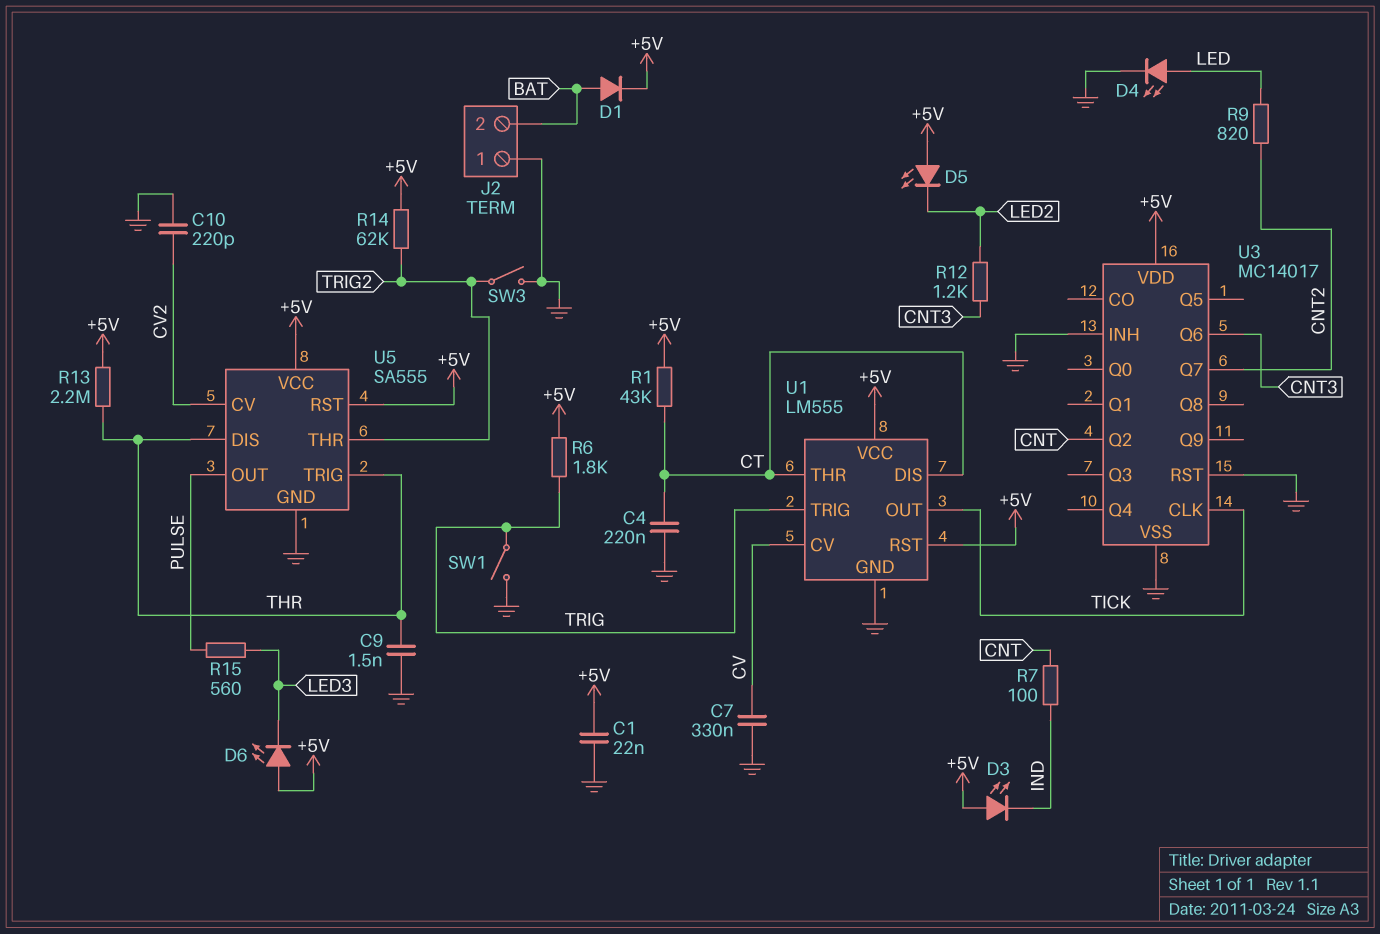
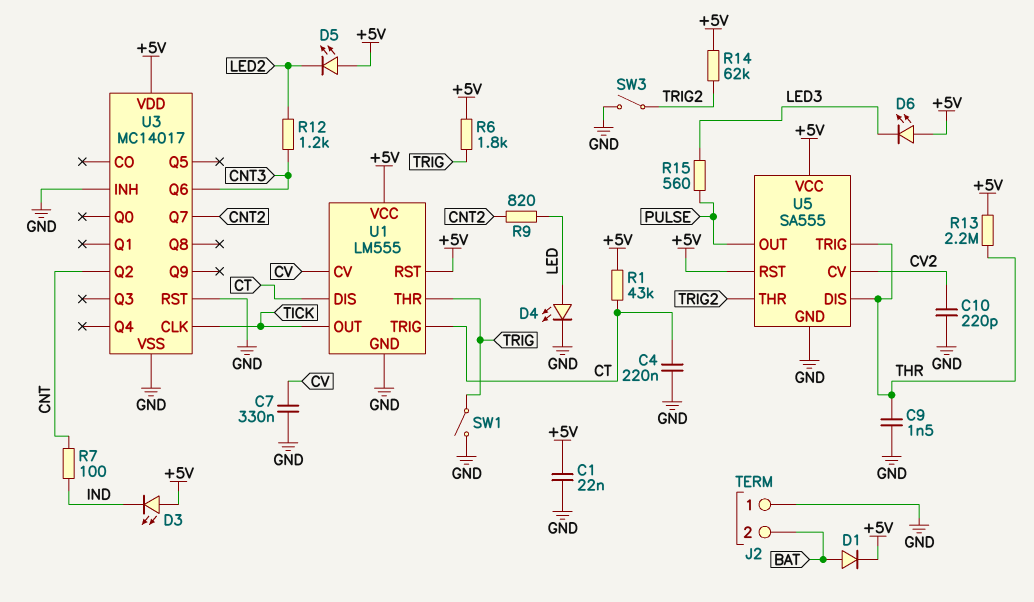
U1 pin THR: CT -> TRIG
U1 pin TRIG: TRIG -> CT

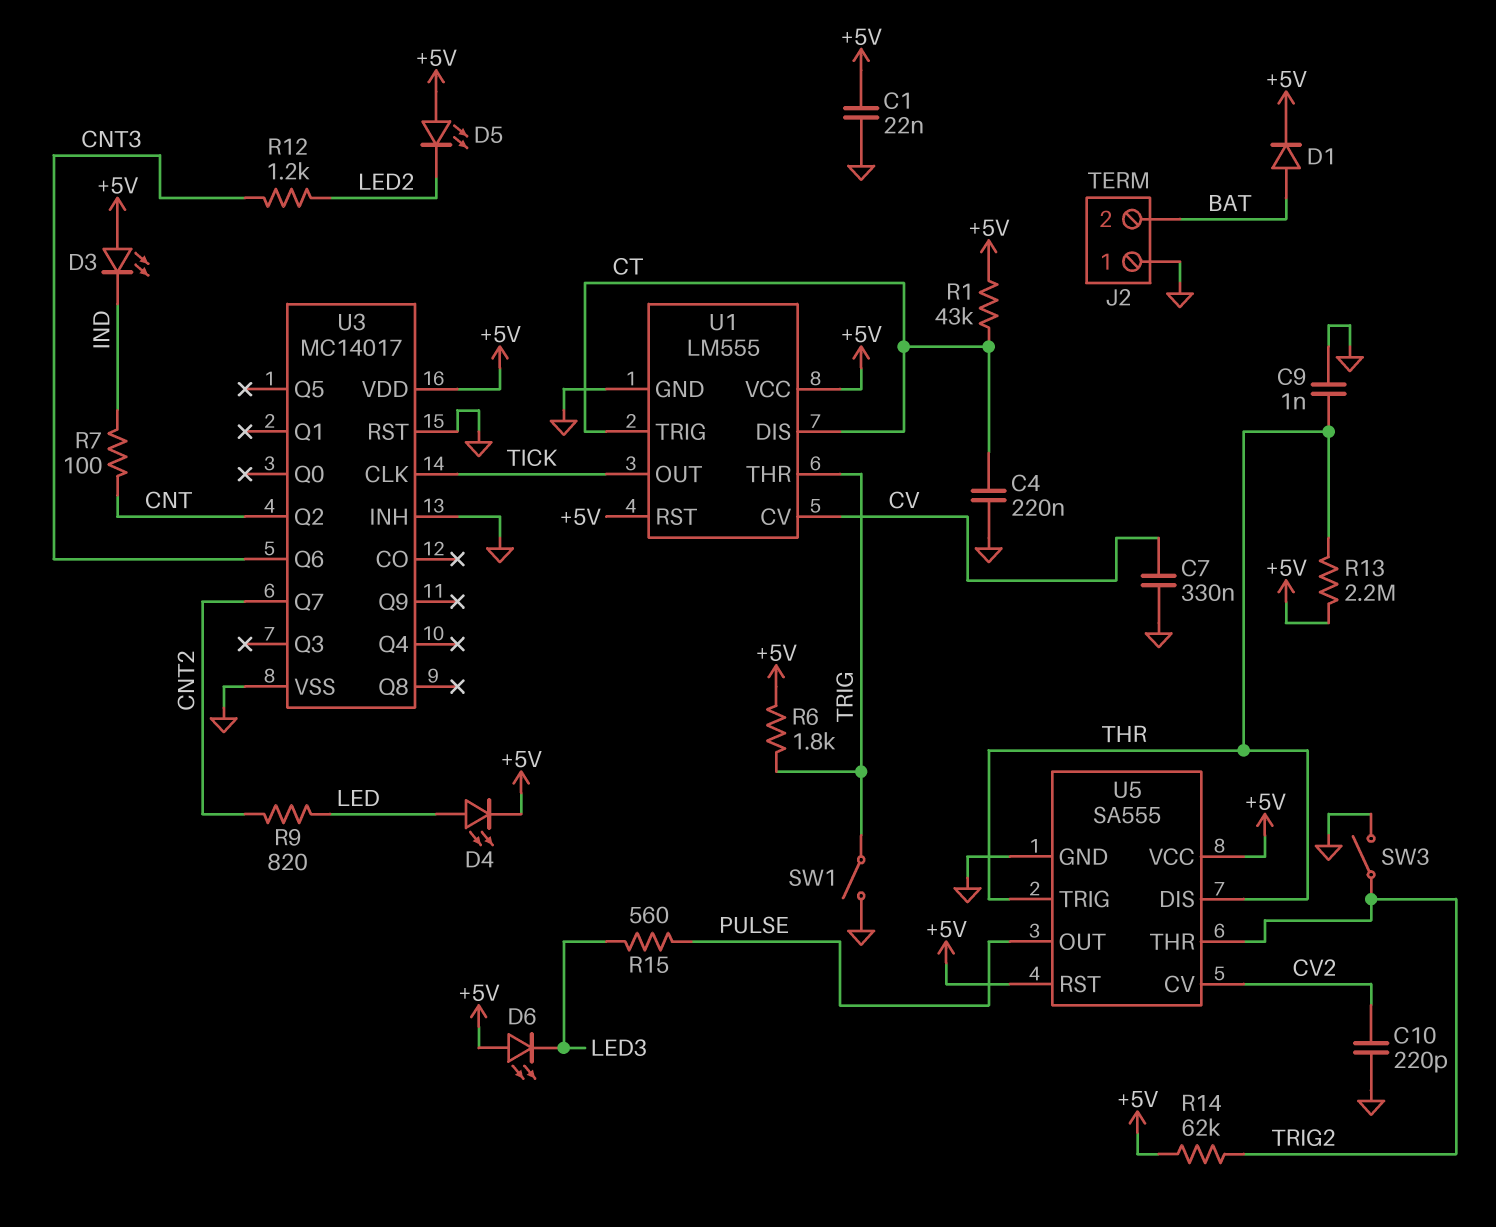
C9: 1.5nF (GND, THR) -> 1nF (GND, THR)
D4: LED (A LED, K GND) -> LED (A LED, K +5V)

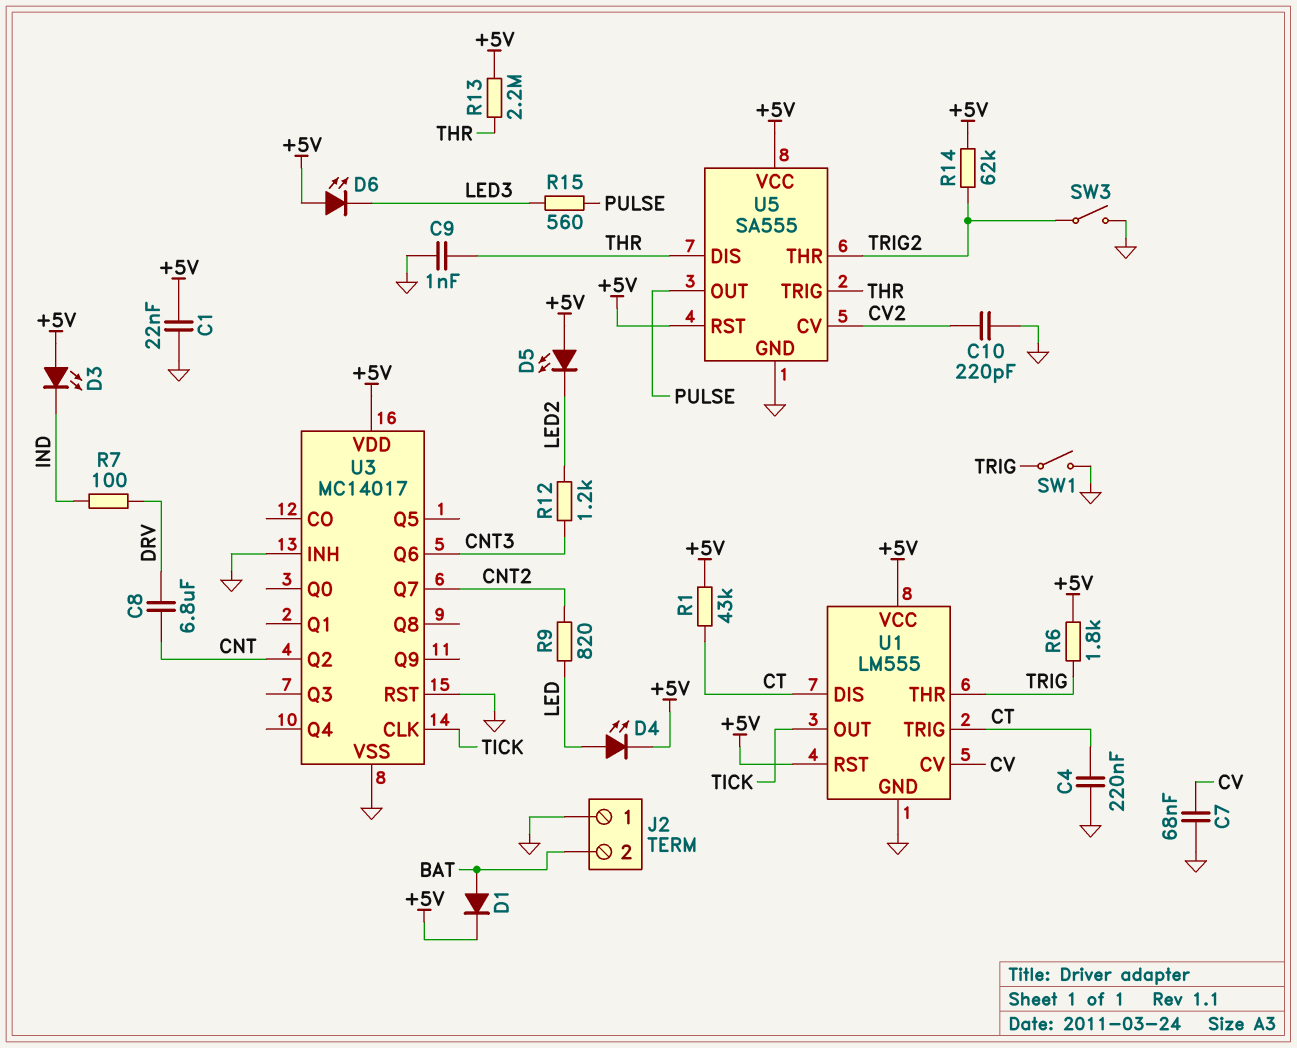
C7: 330nF (CV, GND) -> 68nF (CV, GND)
C8: none -> 6.8uF (CNT, DRV)
R7: 100 (CNT, IND) -> 100 (DRV, IND)

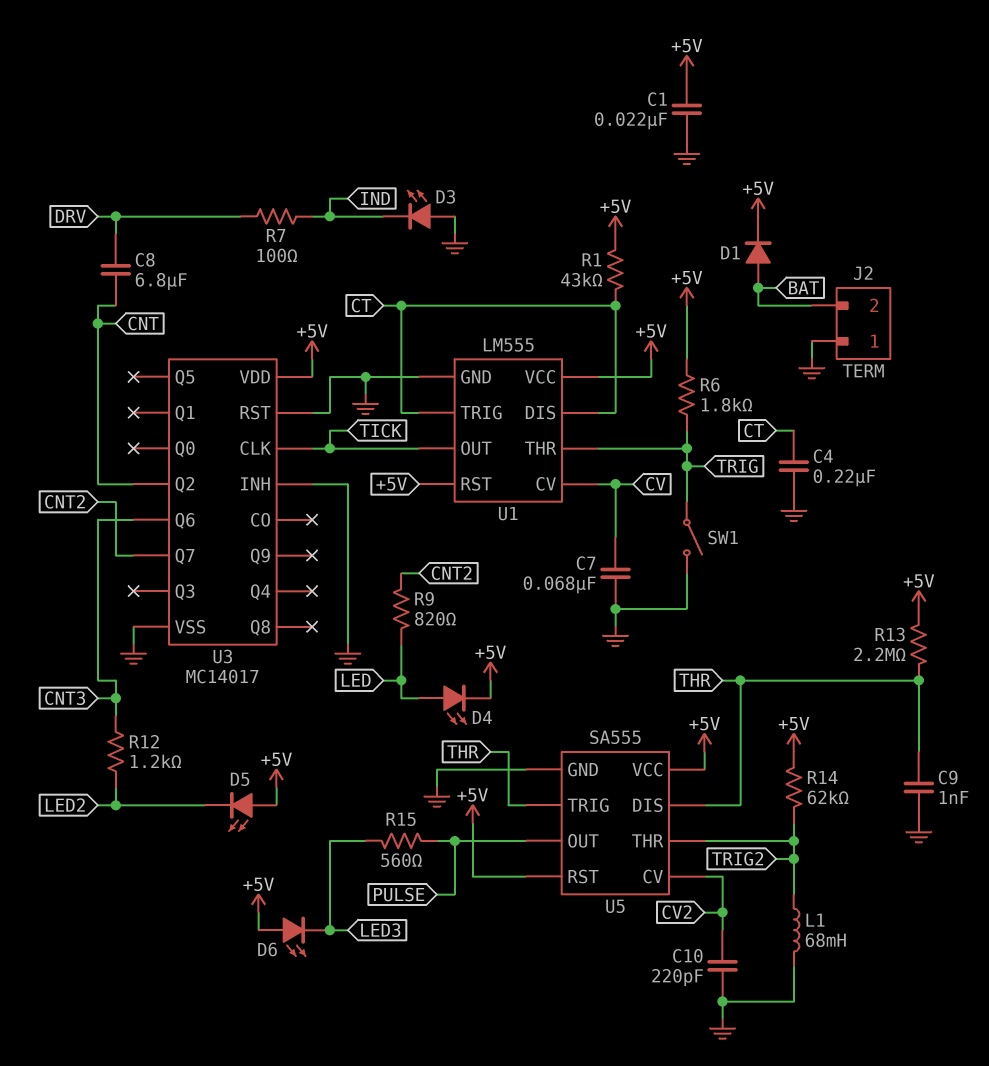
D3: LED (A +5V, K IND) -> LED (A GND, K IND)
L1: none -> 68mH (GND, TRIG2)
SW3: switch (GND, TRIG2) -> none

